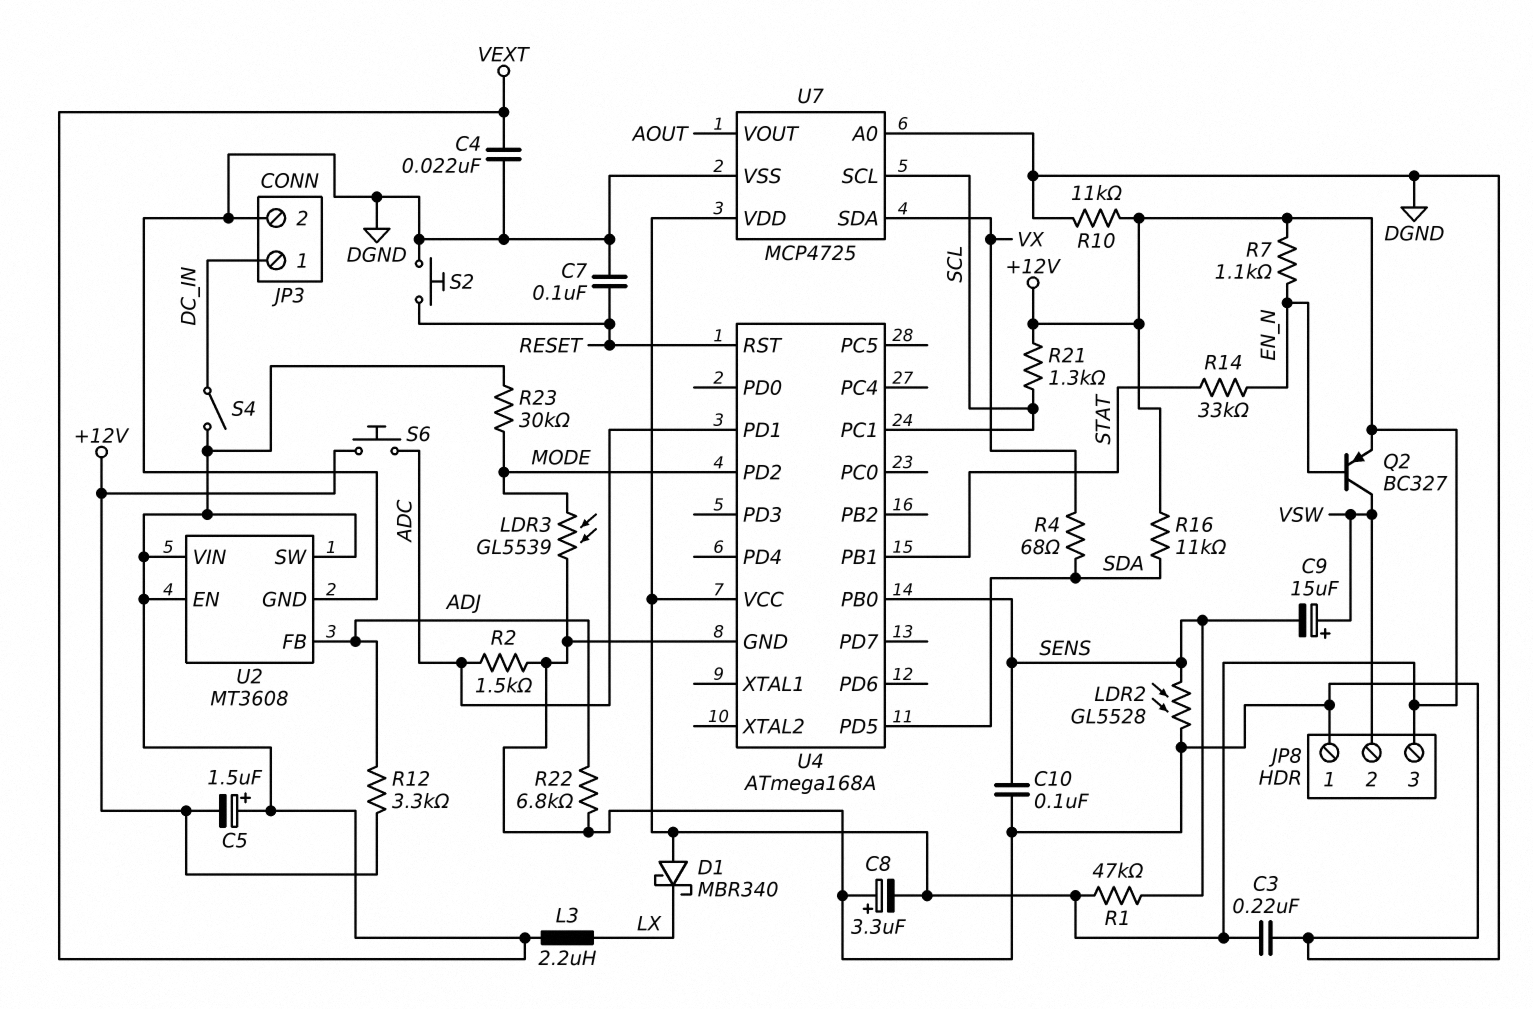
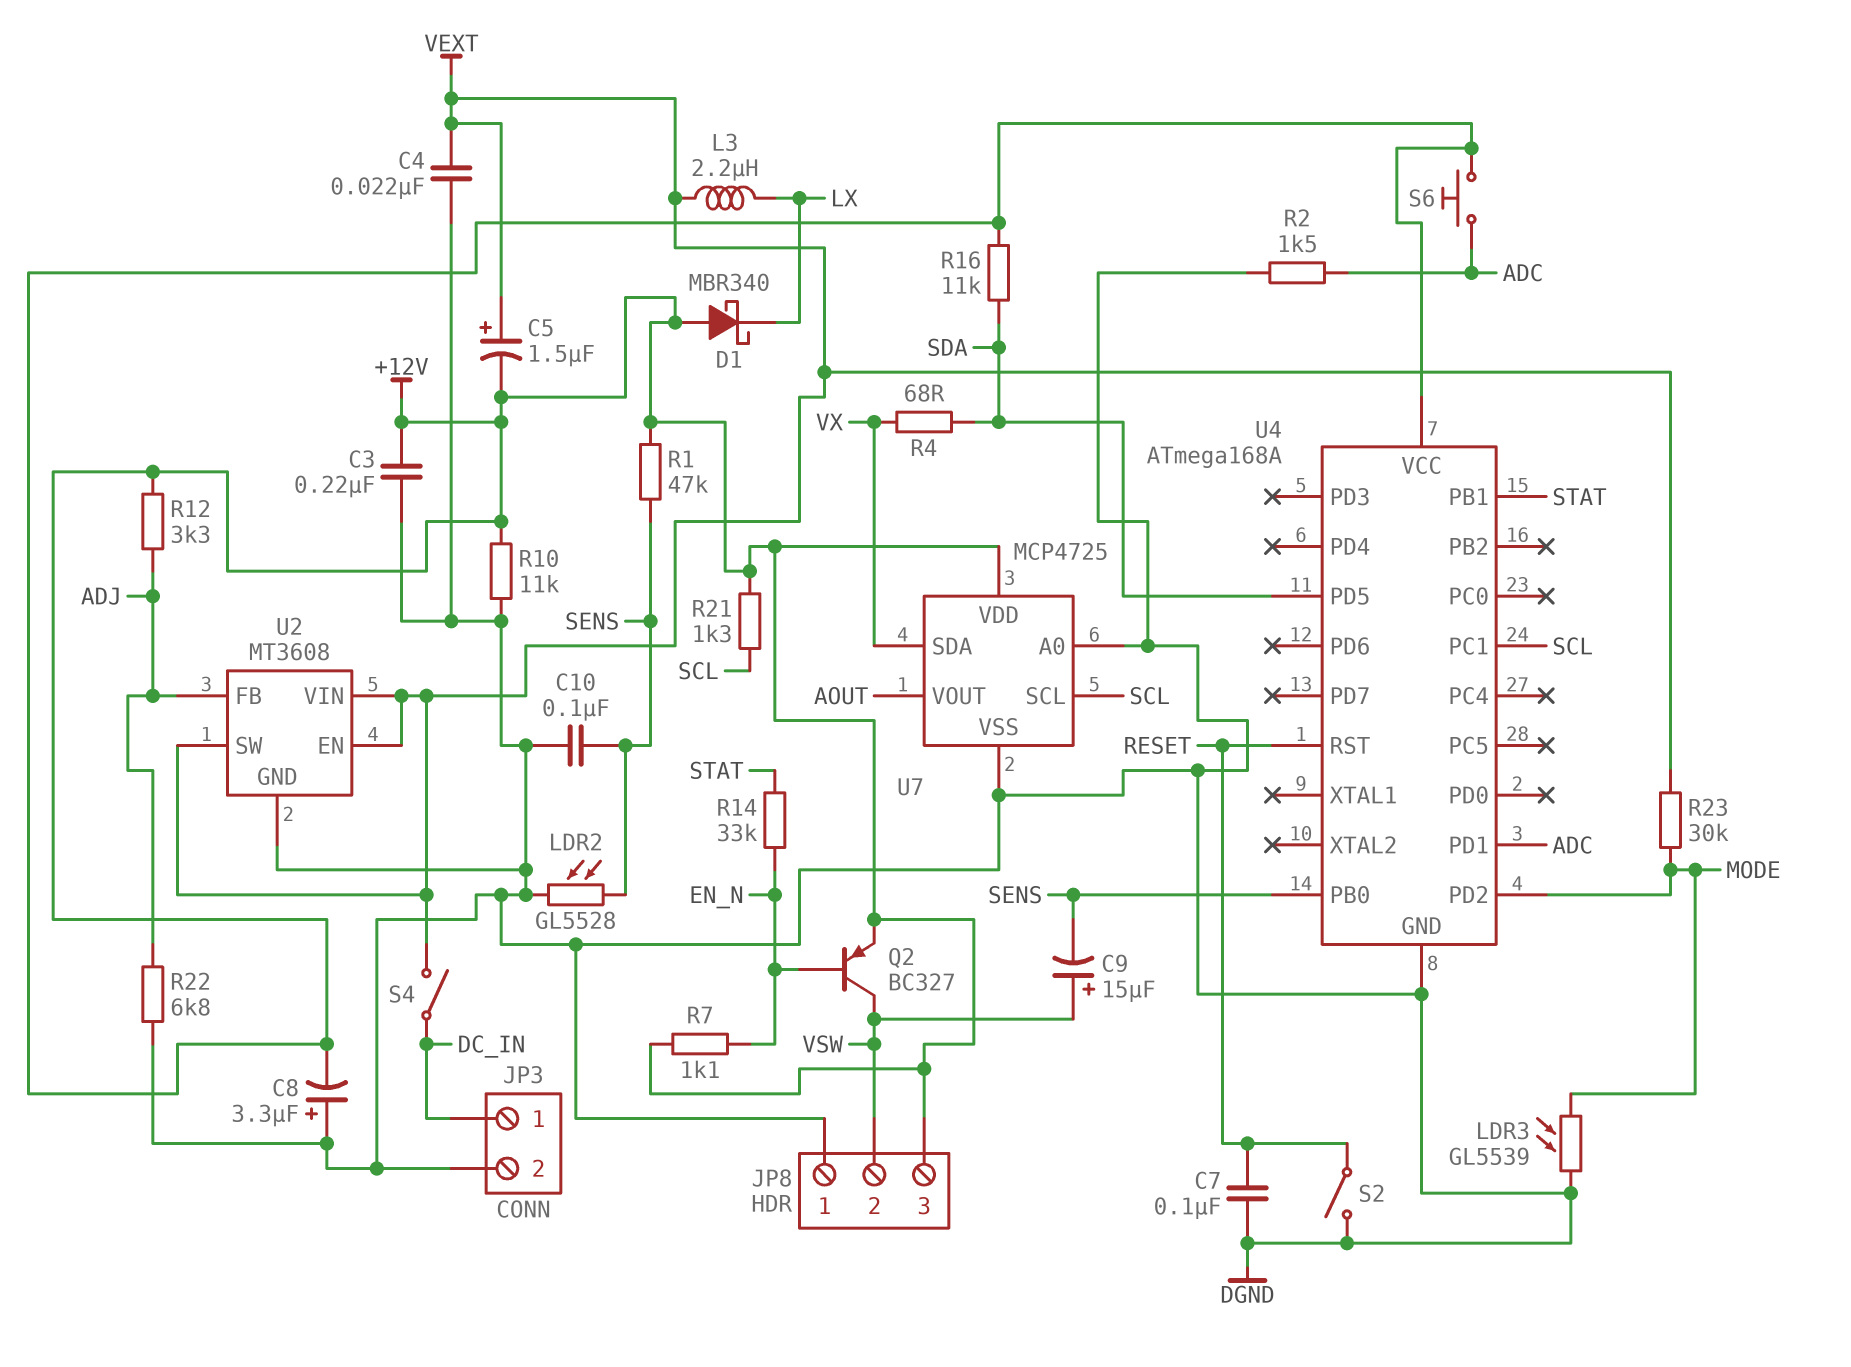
S2: button (DGND, RESET) -> switch (DGND, RESET)

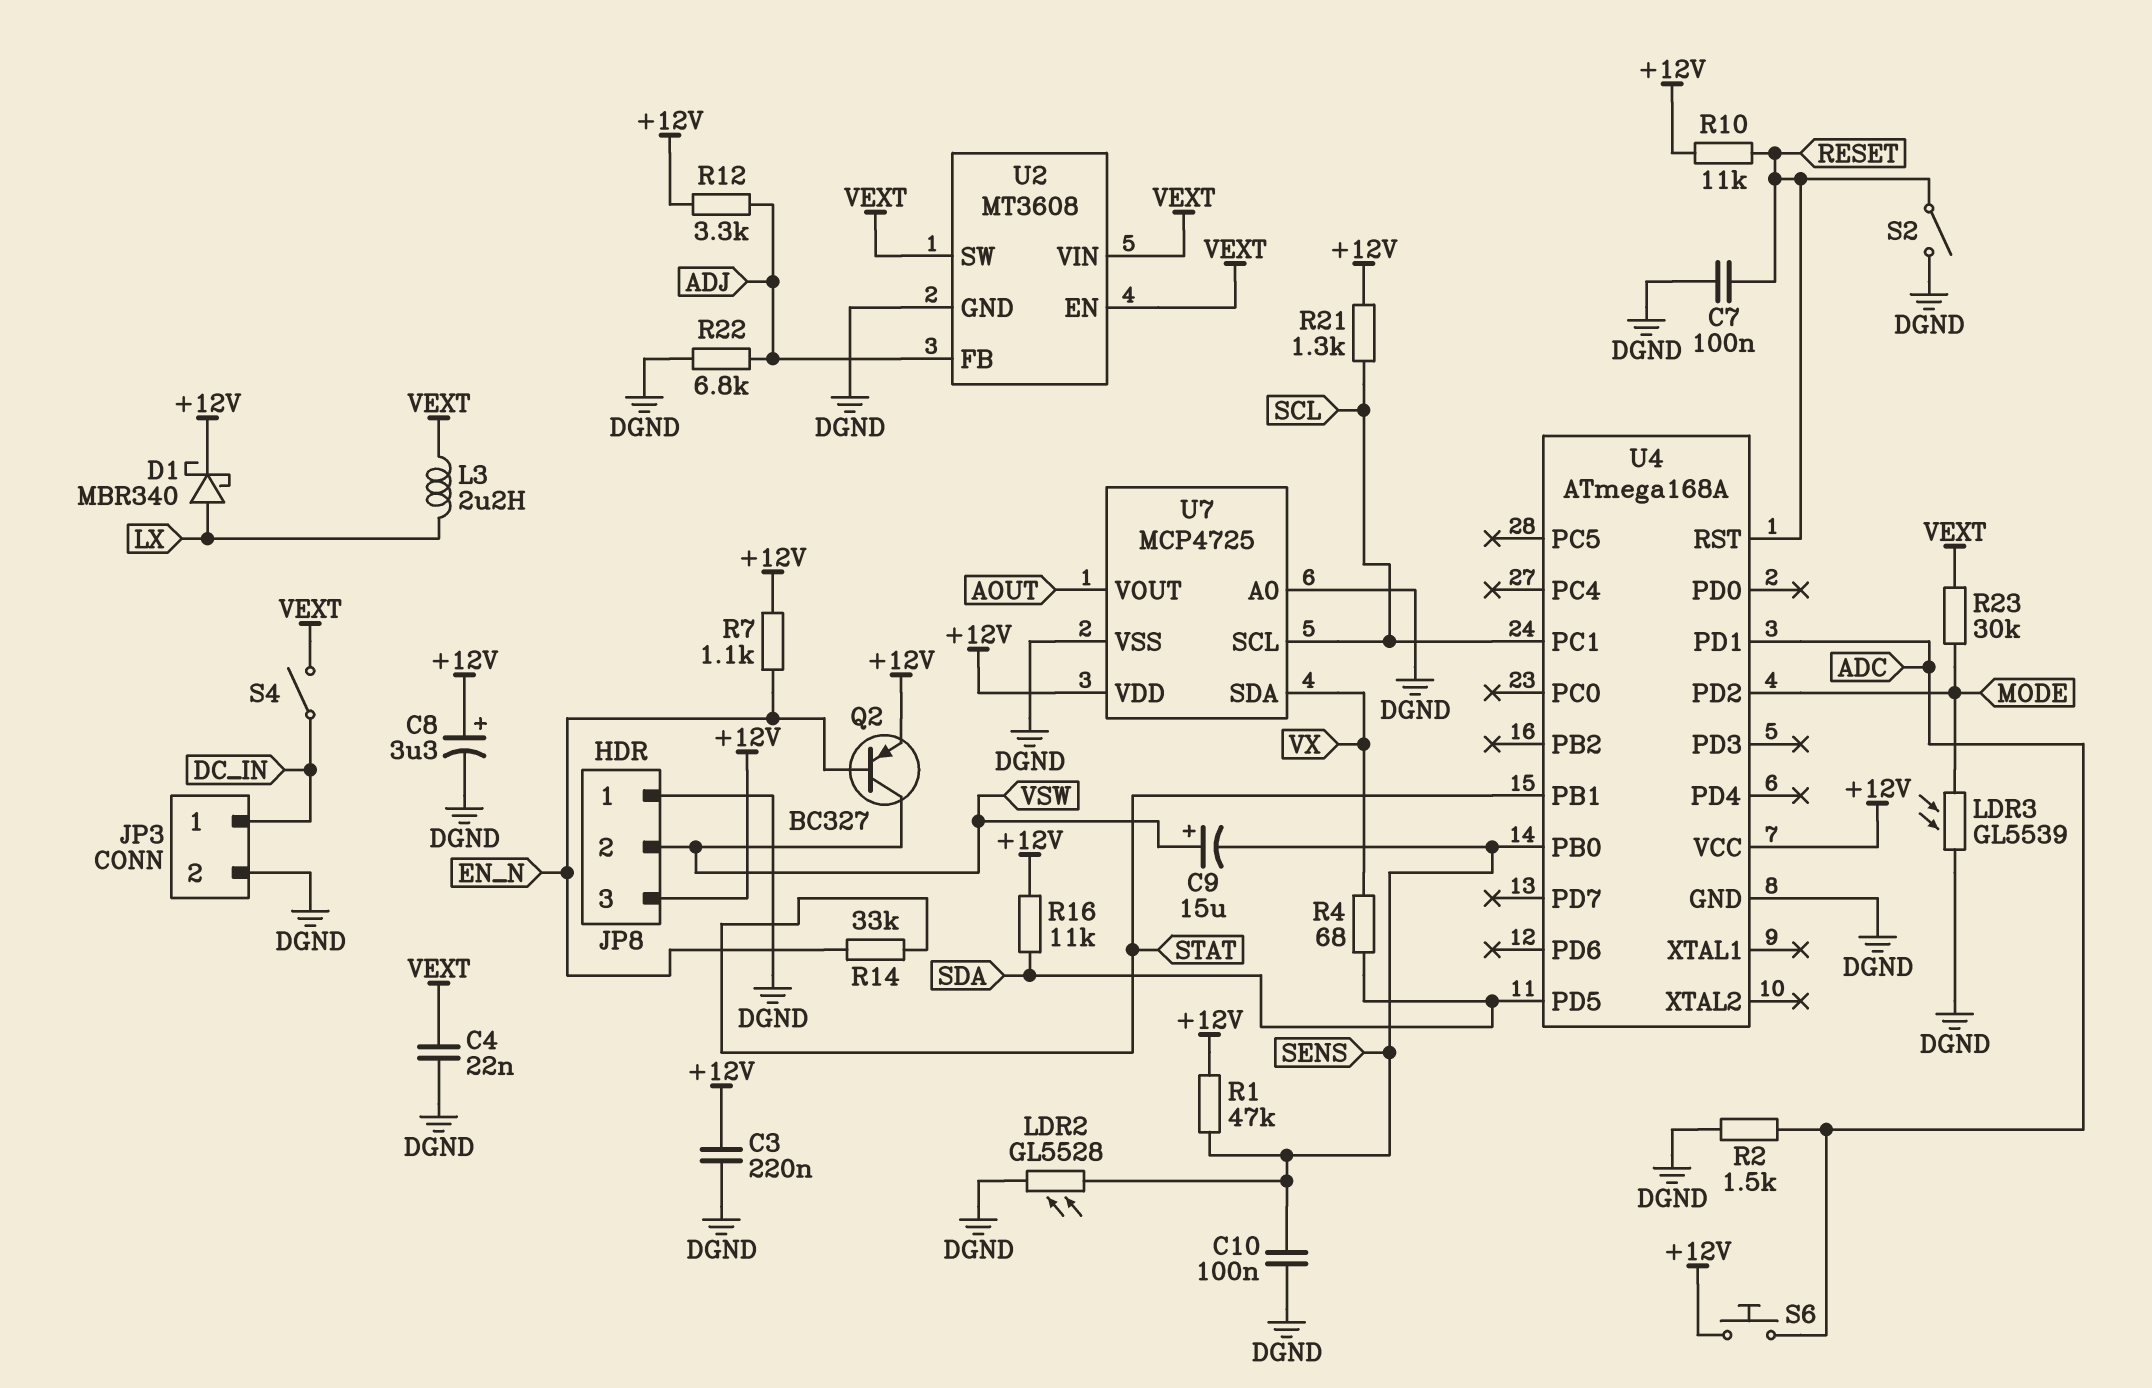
C5: 1.5uF (plus VEXT, minus +12V) -> none
C8: 3.3uF (plus DGND, minus +12V) -> 3.3uF (plus +12V, minus DGND)
D1: schottky MBR340 (A +12V, K LX) -> schottky MBR340 (A LX, K +12V)
R10: 11k (+12V, DGND) -> 11k (+12V, RESET)

